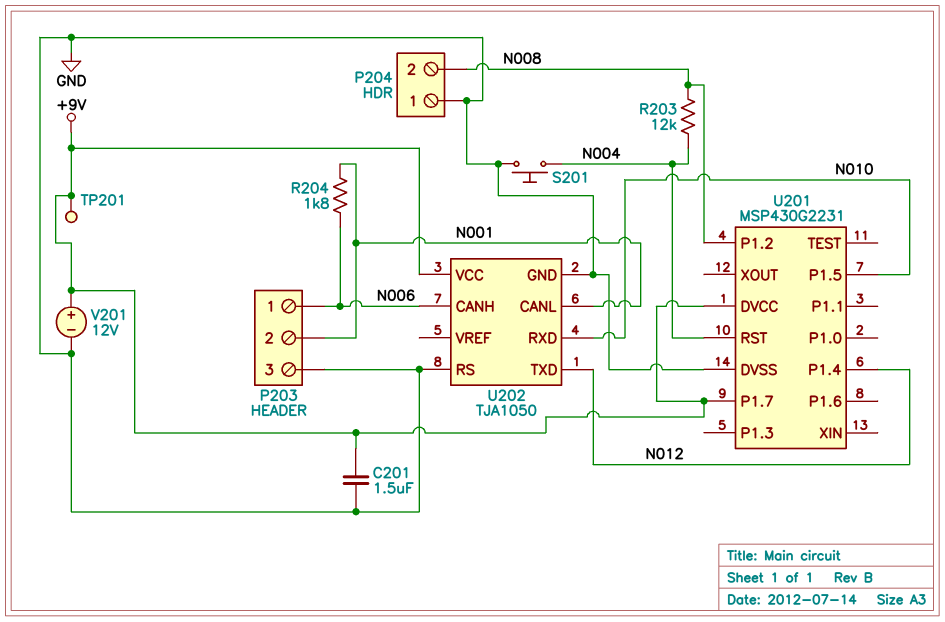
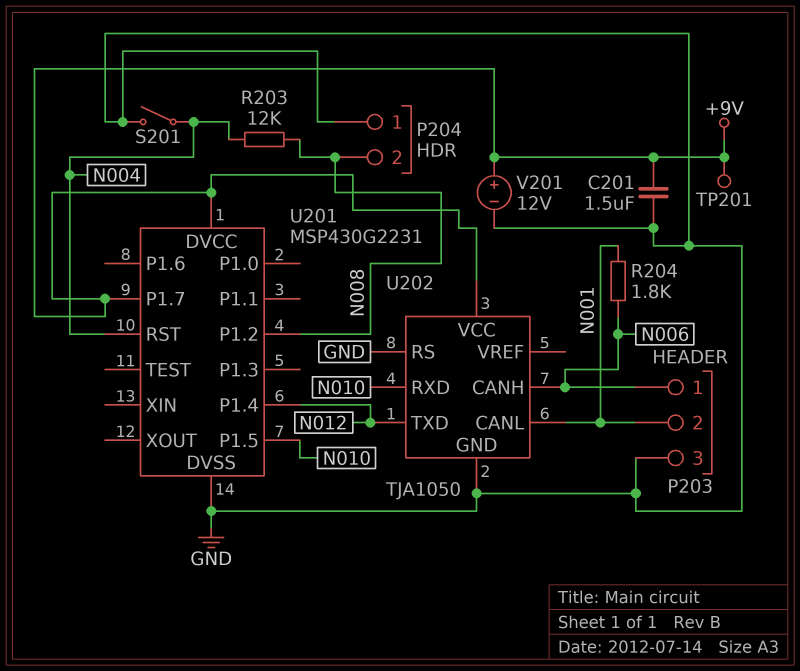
S201: button (GND, N004) -> switch (GND, N004)

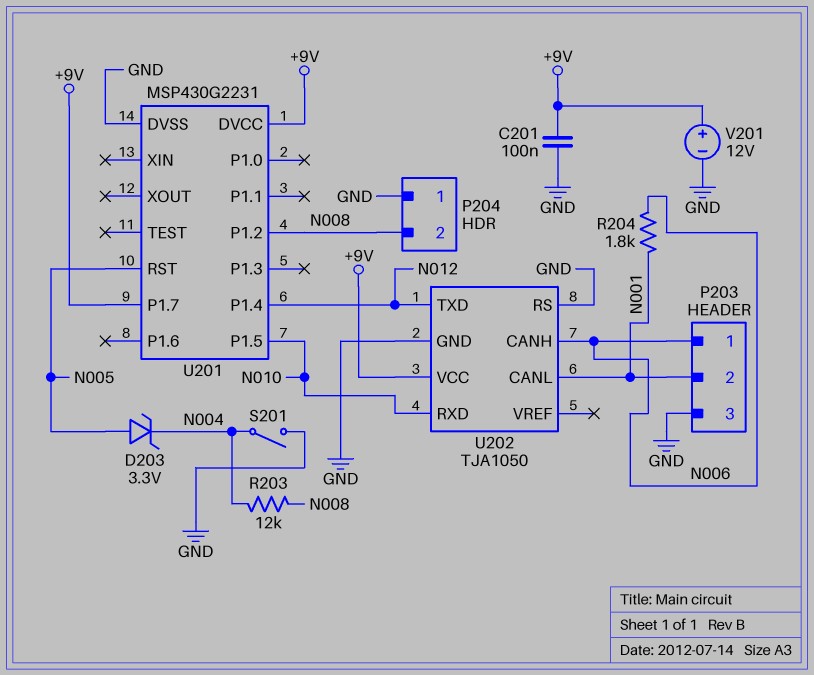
C201: 1.5uF (+9V, GND) -> 100nF (+9V, GND)
D203: none -> zener 3.3V (A N005, K N004)
TP201: test point (+9V) -> none
U201 pin RST: N004 -> N005

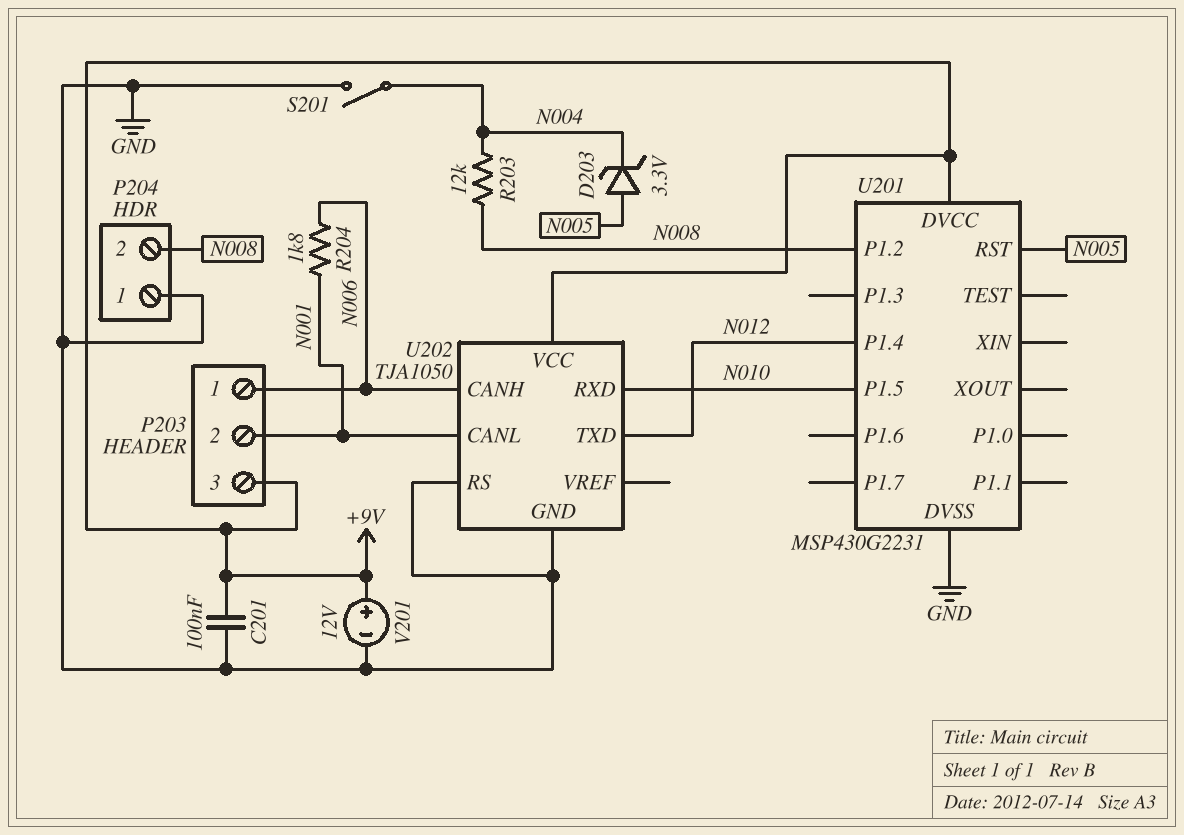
P203 pin 3: GND -> +9V
U201 pin P1.7: +9V -> none

